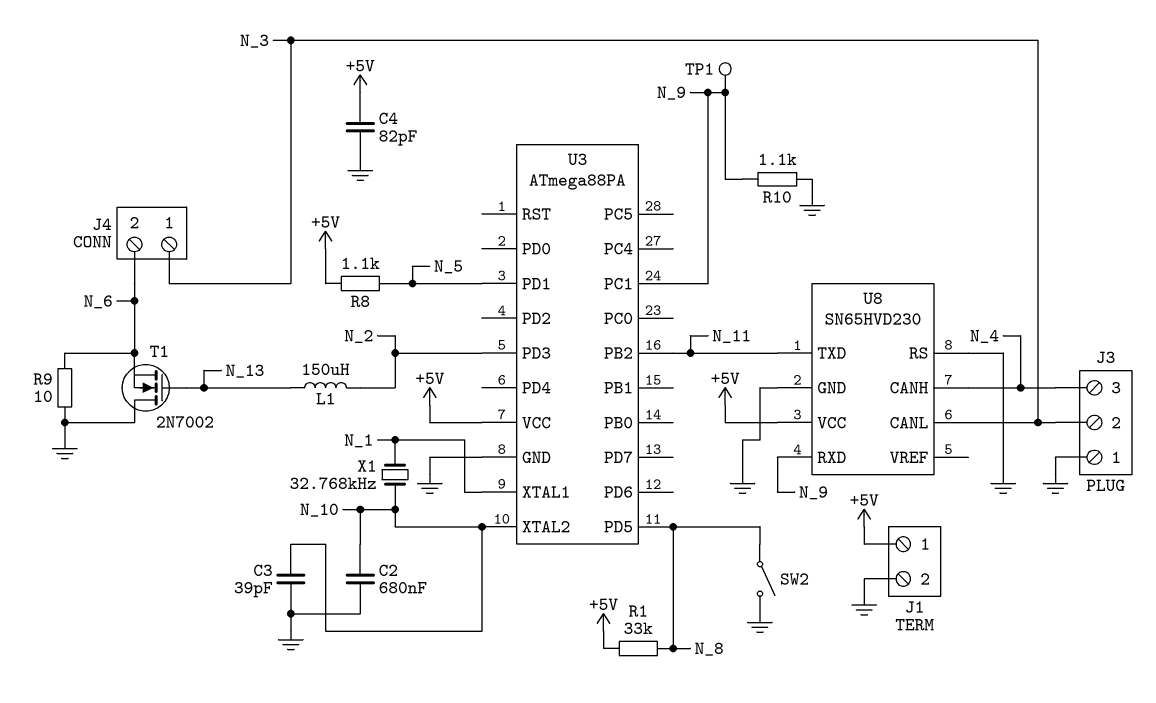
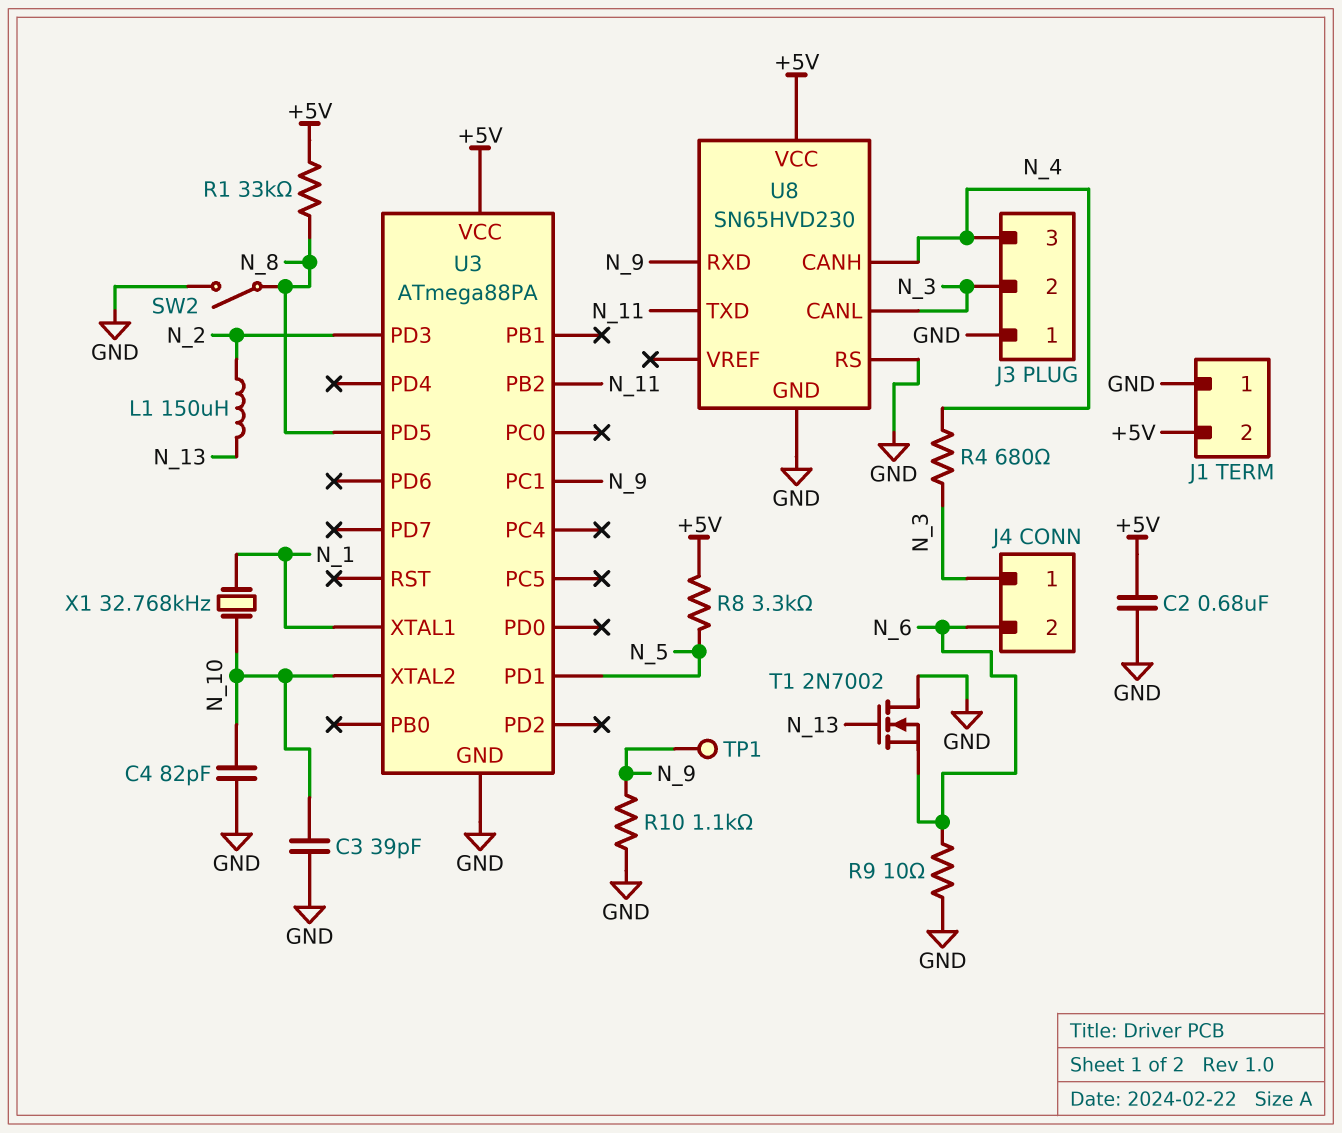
C2: 680nF (GND, N_10) -> 680nF (+5V, GND)
C4: 82pF (+5V, GND) -> 82pF (GND, N_10)
J1 pin 1: +5V -> GND
J1 pin 2: GND -> +5V
R4: none -> 680 (N_3, N_4)
R8: 1.1k (+5V, N_5) -> 3.3k (+5V, N_5)

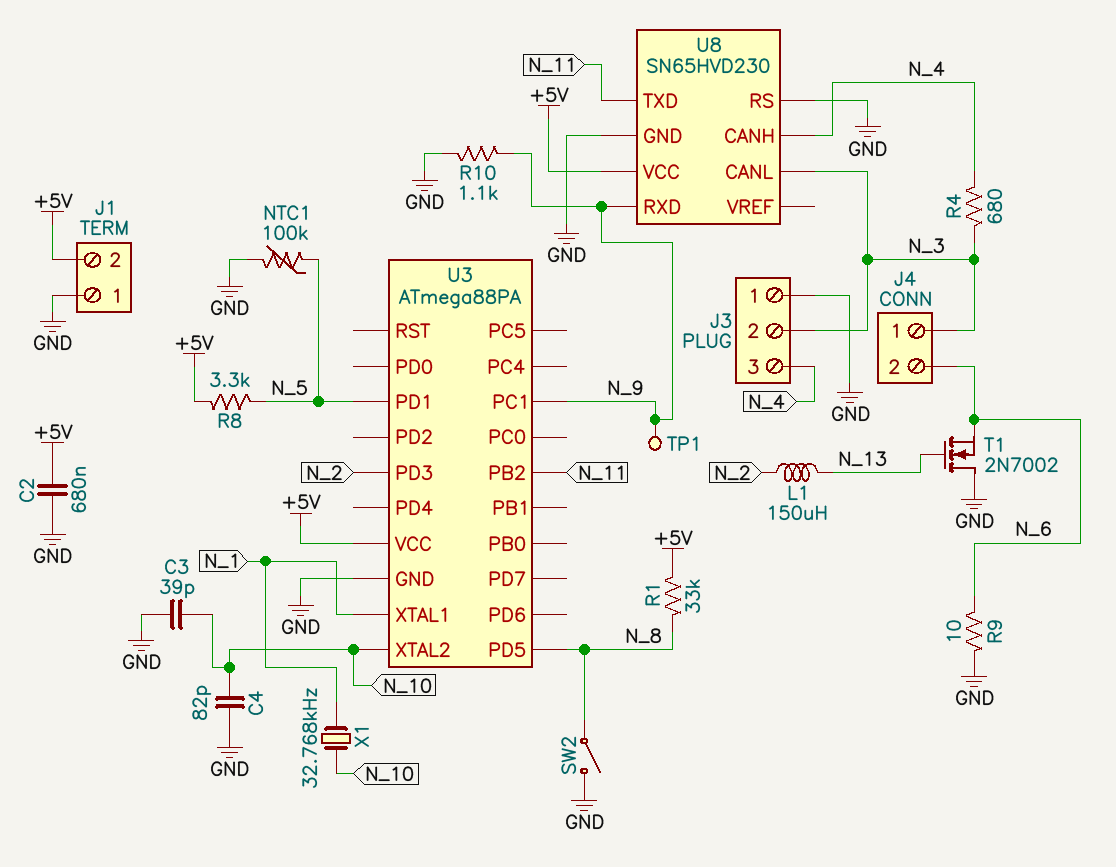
NTC1: none -> 100k (GND, N_5)

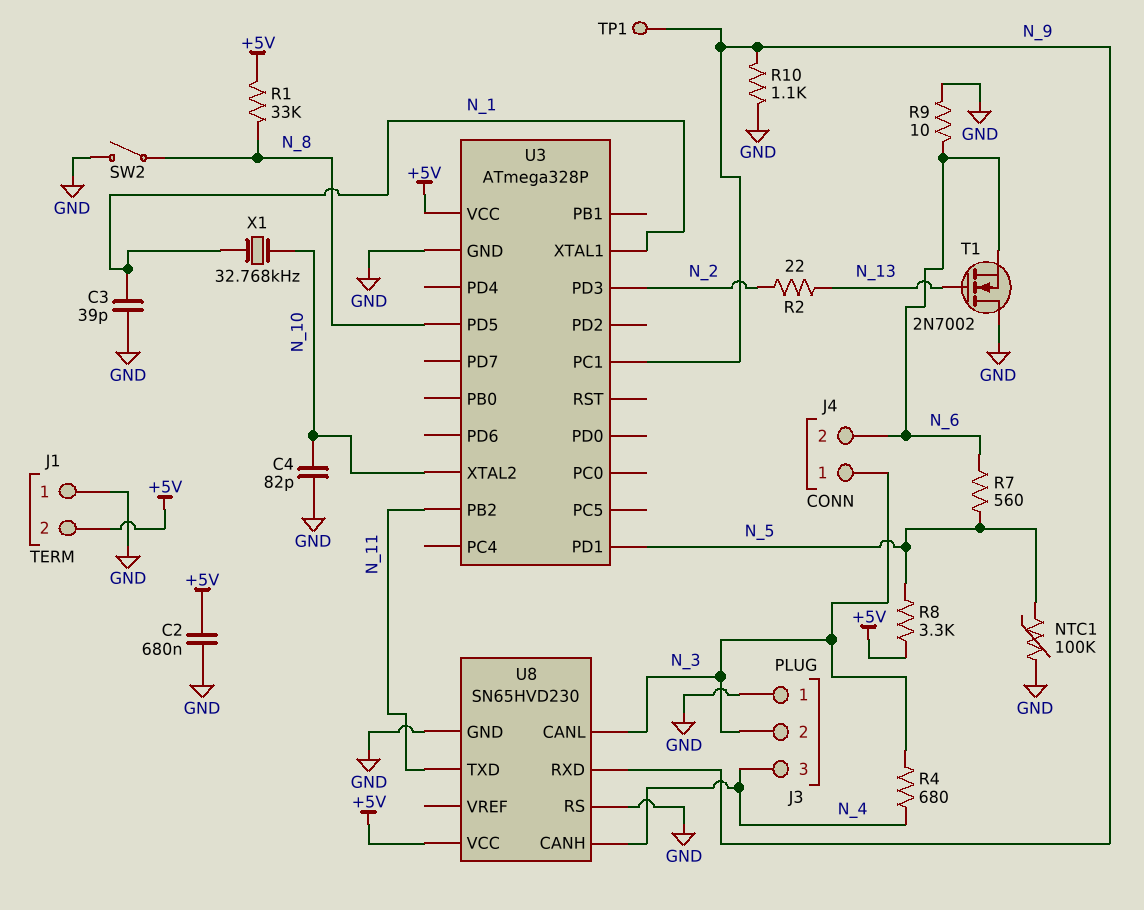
C3: 39pF (GND, N_10) -> 39pF (GND, N_1)
L1: 150uH (N_2, N_13) -> none
R2: none -> 22 (N_2, N_13)
R7: none -> 560 (N_5, N_6)
U3: ATmega88PA -> ATmega328P

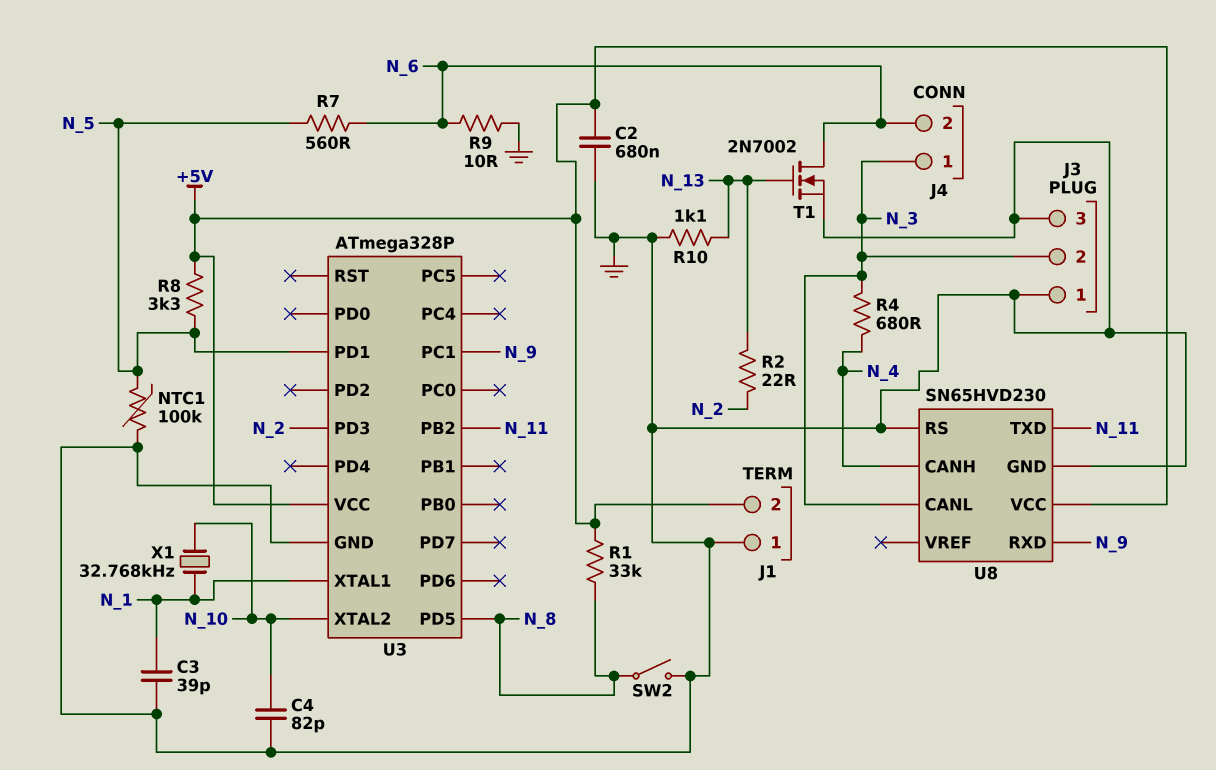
J3 pin 3: N_4 -> GND
R10: 1.1k (GND, N_9) -> 1.1k (GND, N_13)
T1: NMOS 2N7002 (G N_13, D GND, S N_6) -> NMOS 2N7002 (G N_13, D N_6, S GND)
TP1: test point (N_9) -> none

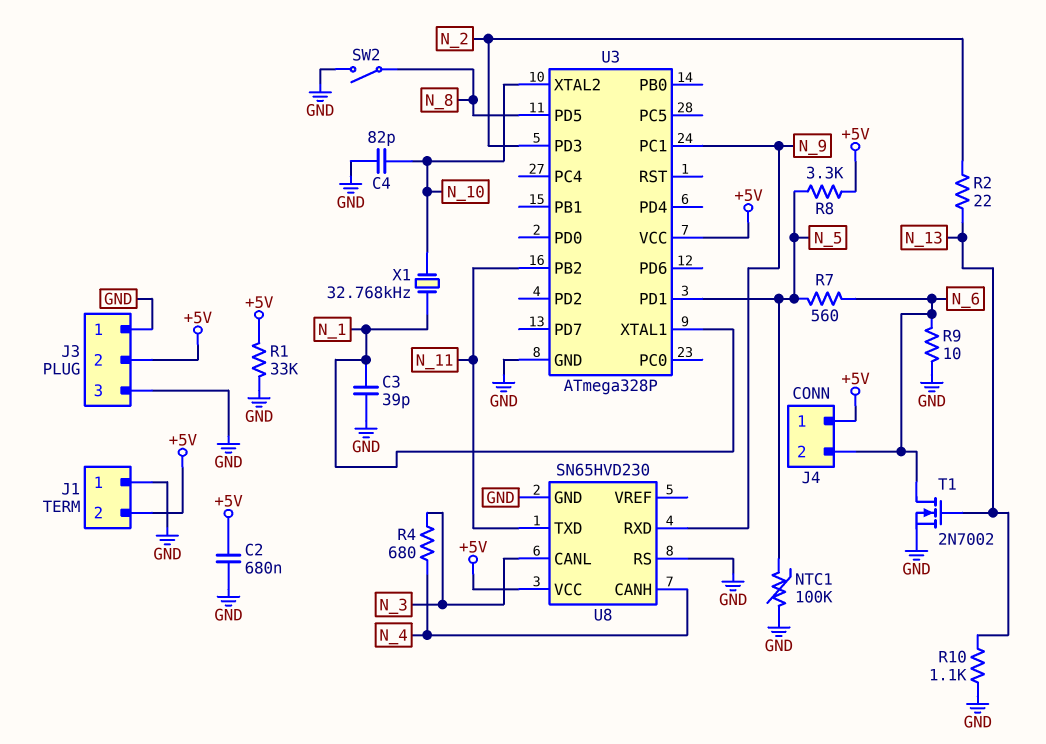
J3 pin 2: N_3 -> +5V
J4 pin 1: N_3 -> +5V
R1: 33k (+5V, N_8) -> 33k (+5V, GND)

